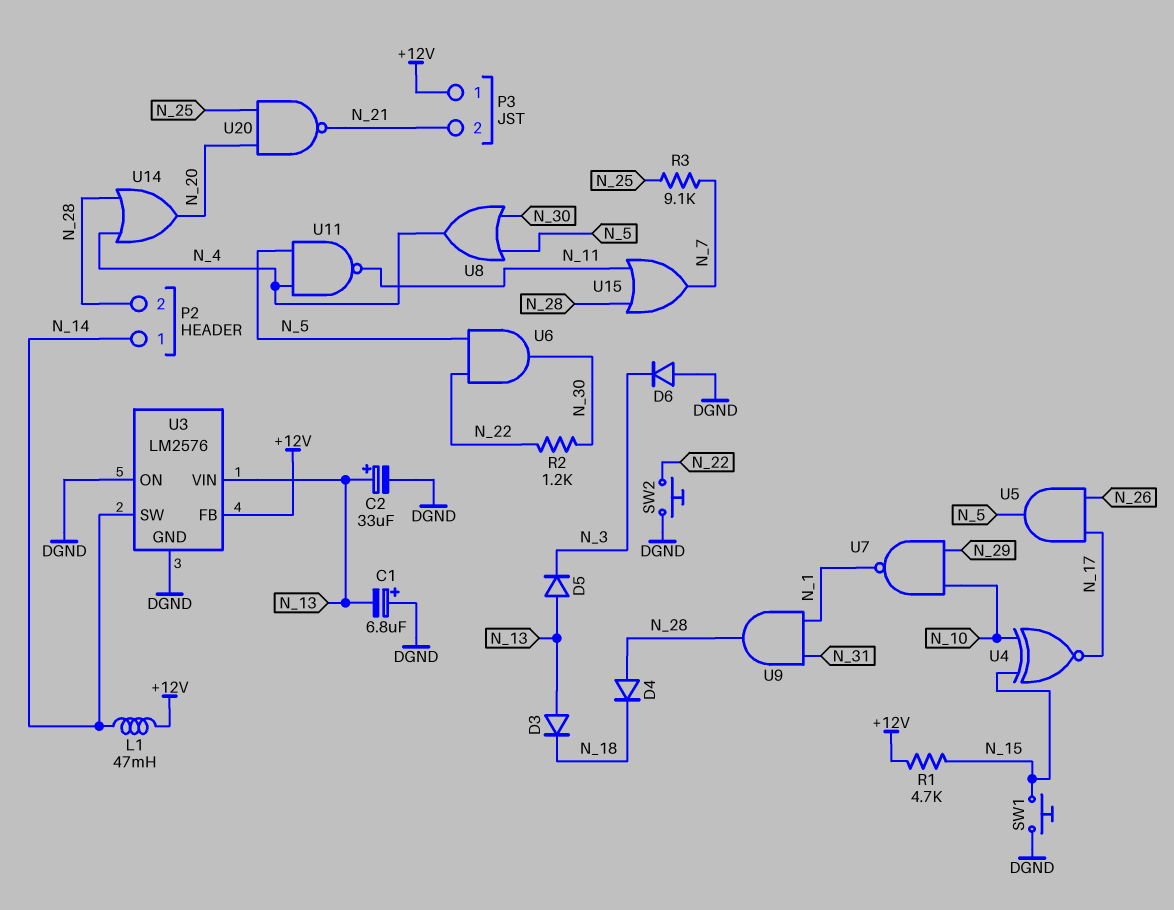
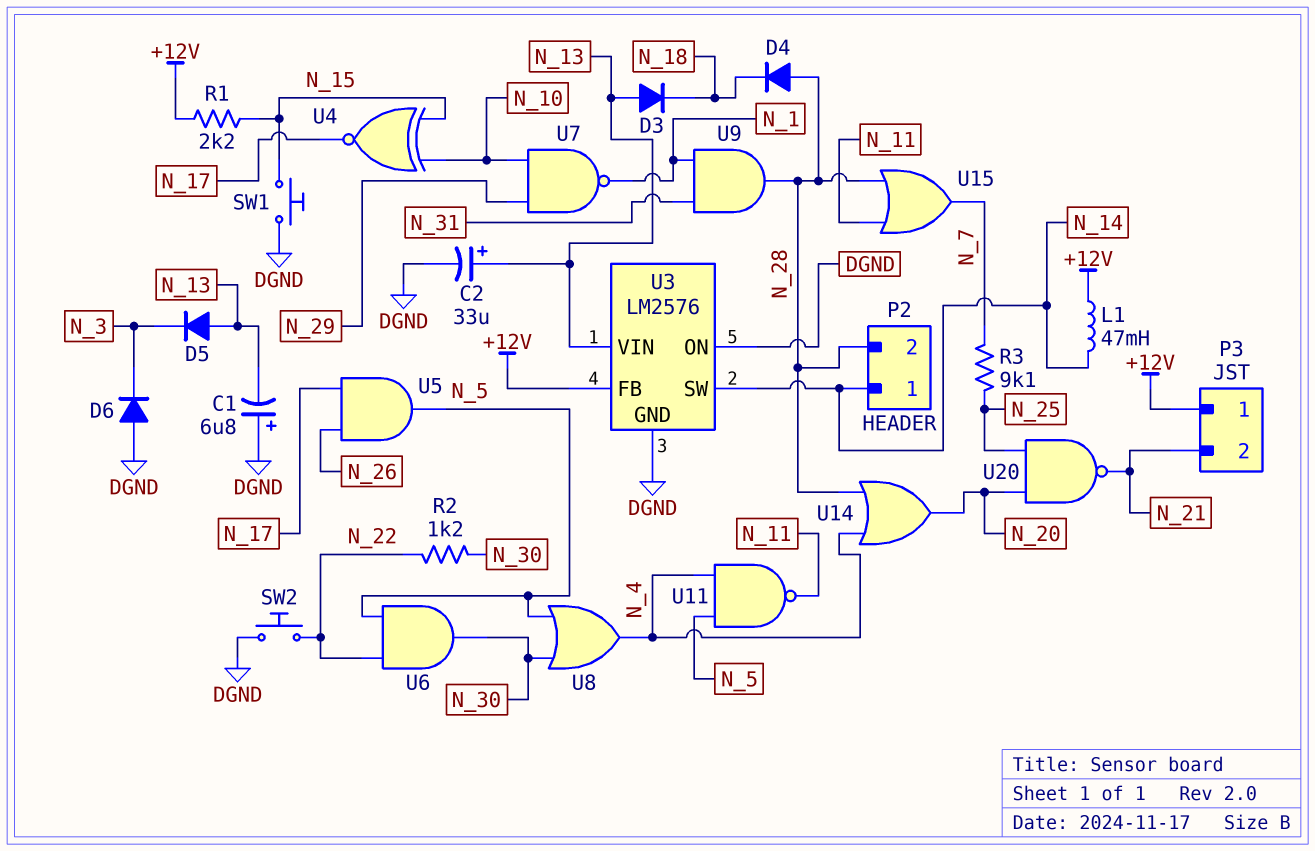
R1: 4.7k (+12V, N_15) -> 2.2k (+12V, N_15)

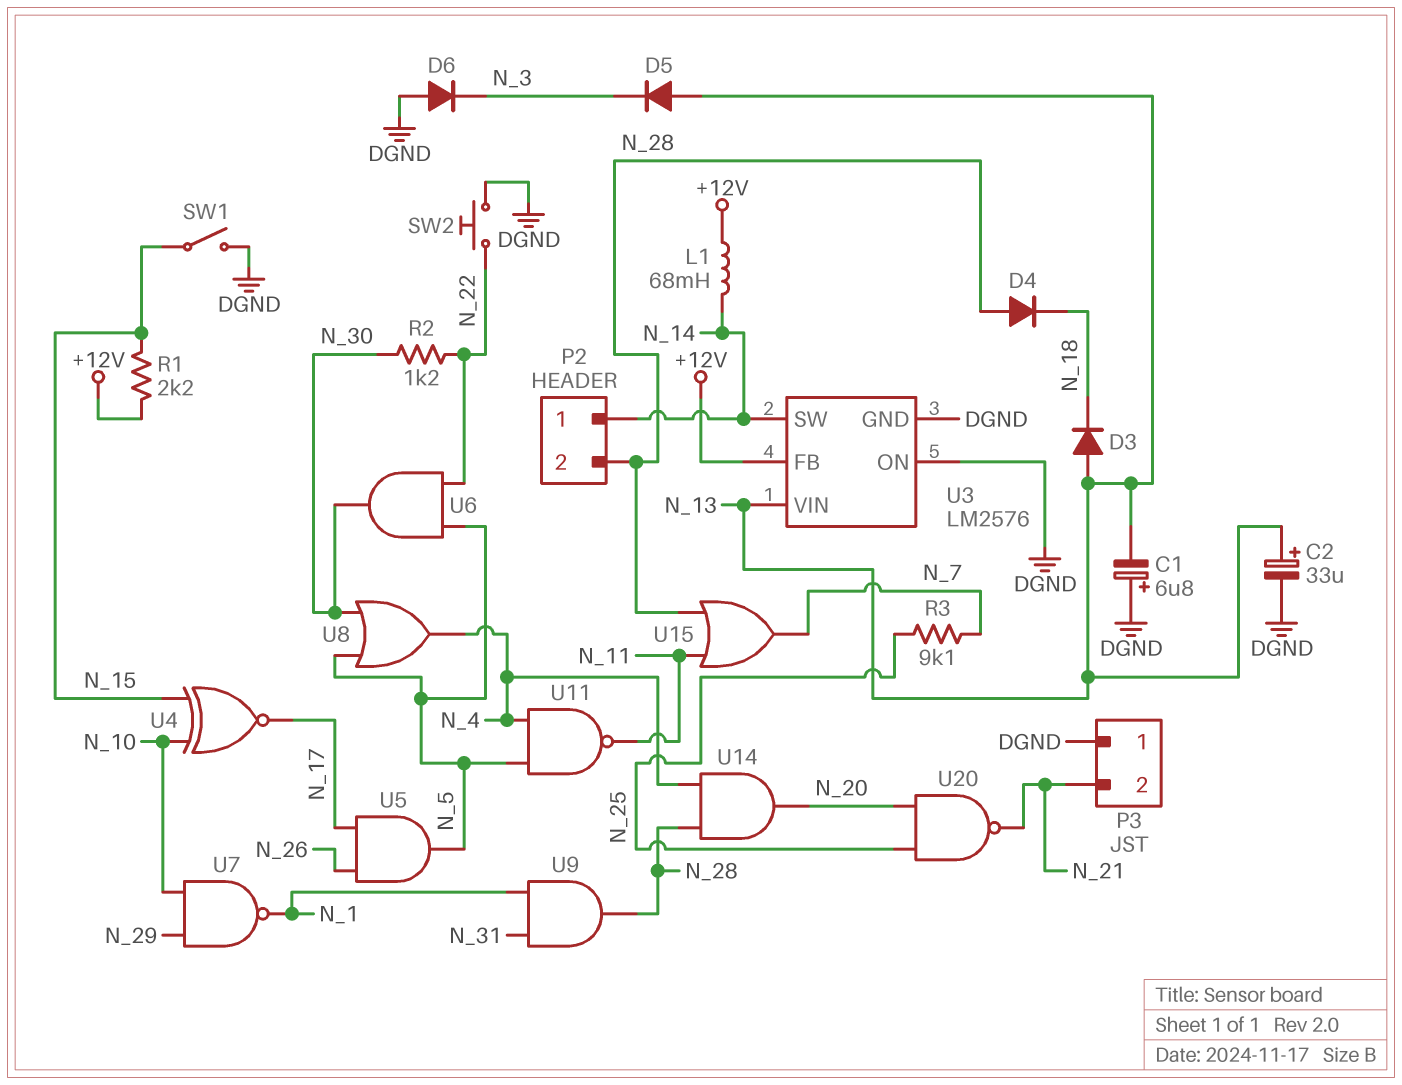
L1: 47mH (+12V, N_14) -> 68mH (+12V, N_14)
P3 pin 1: +12V -> DGND
SW1: button (DGND, N_15) -> switch (DGND, N_15)
U14: OR (in N_4, in N_28, out N_20) -> AND (in N_4, in N_28, out N_20)

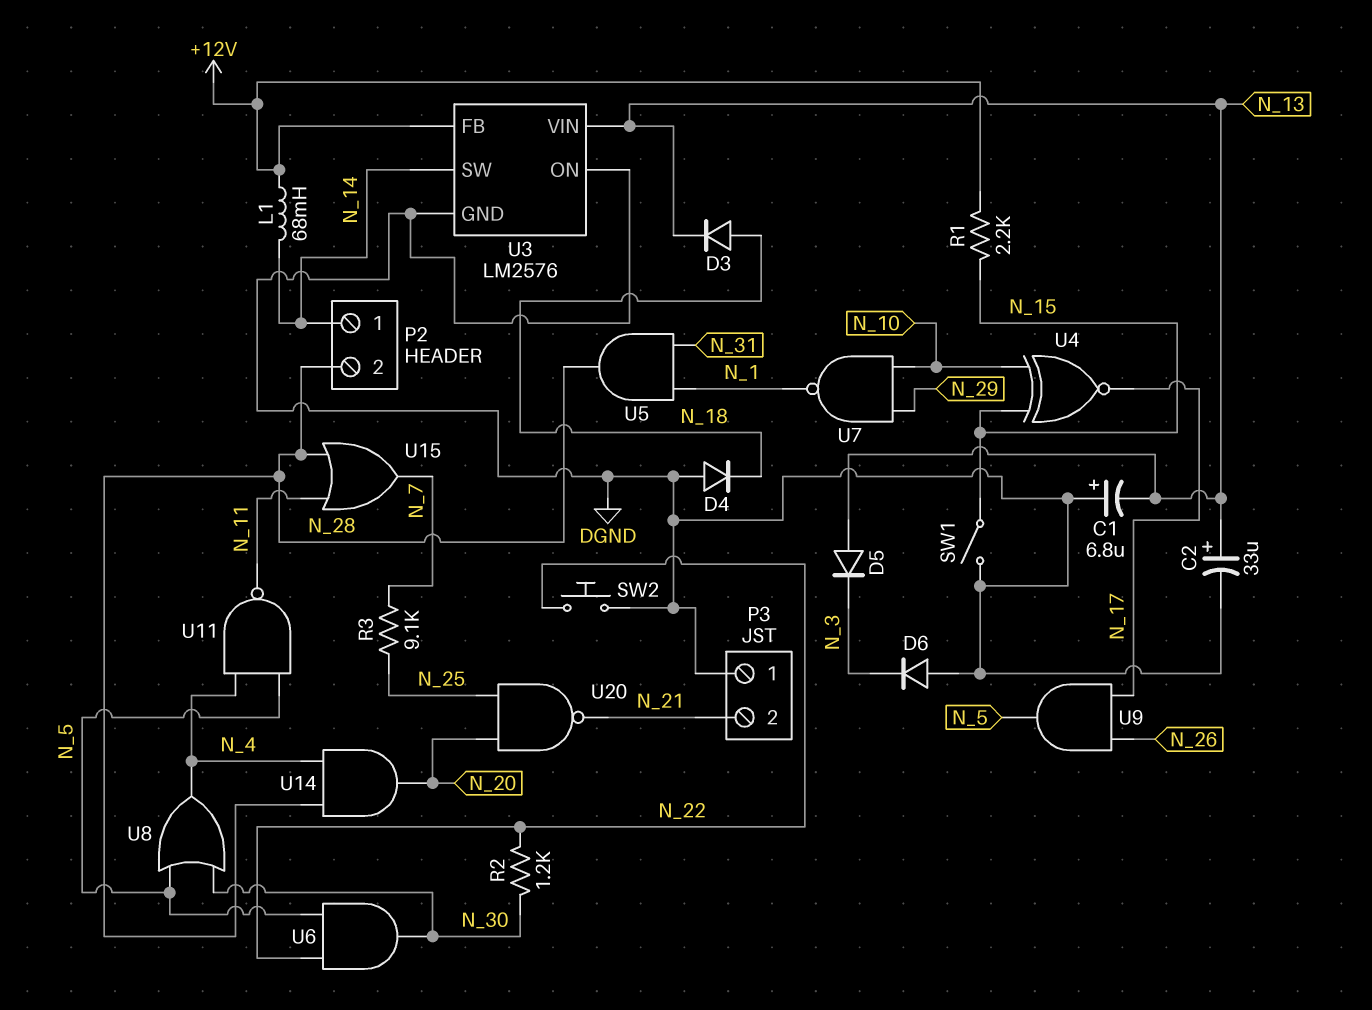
D3: diode (A N_13, K N_18) -> diode (A N_18, K N_13)
D4: diode (A N_28, K N_18) -> diode (A DGND, K N_18)
U5: AND (in N_17, in N_26, out N_5) -> AND (in N_1, in N_31, out N_28)
U9: AND (in N_1, in N_31, out N_28) -> AND (in N_17, in N_26, out N_5)

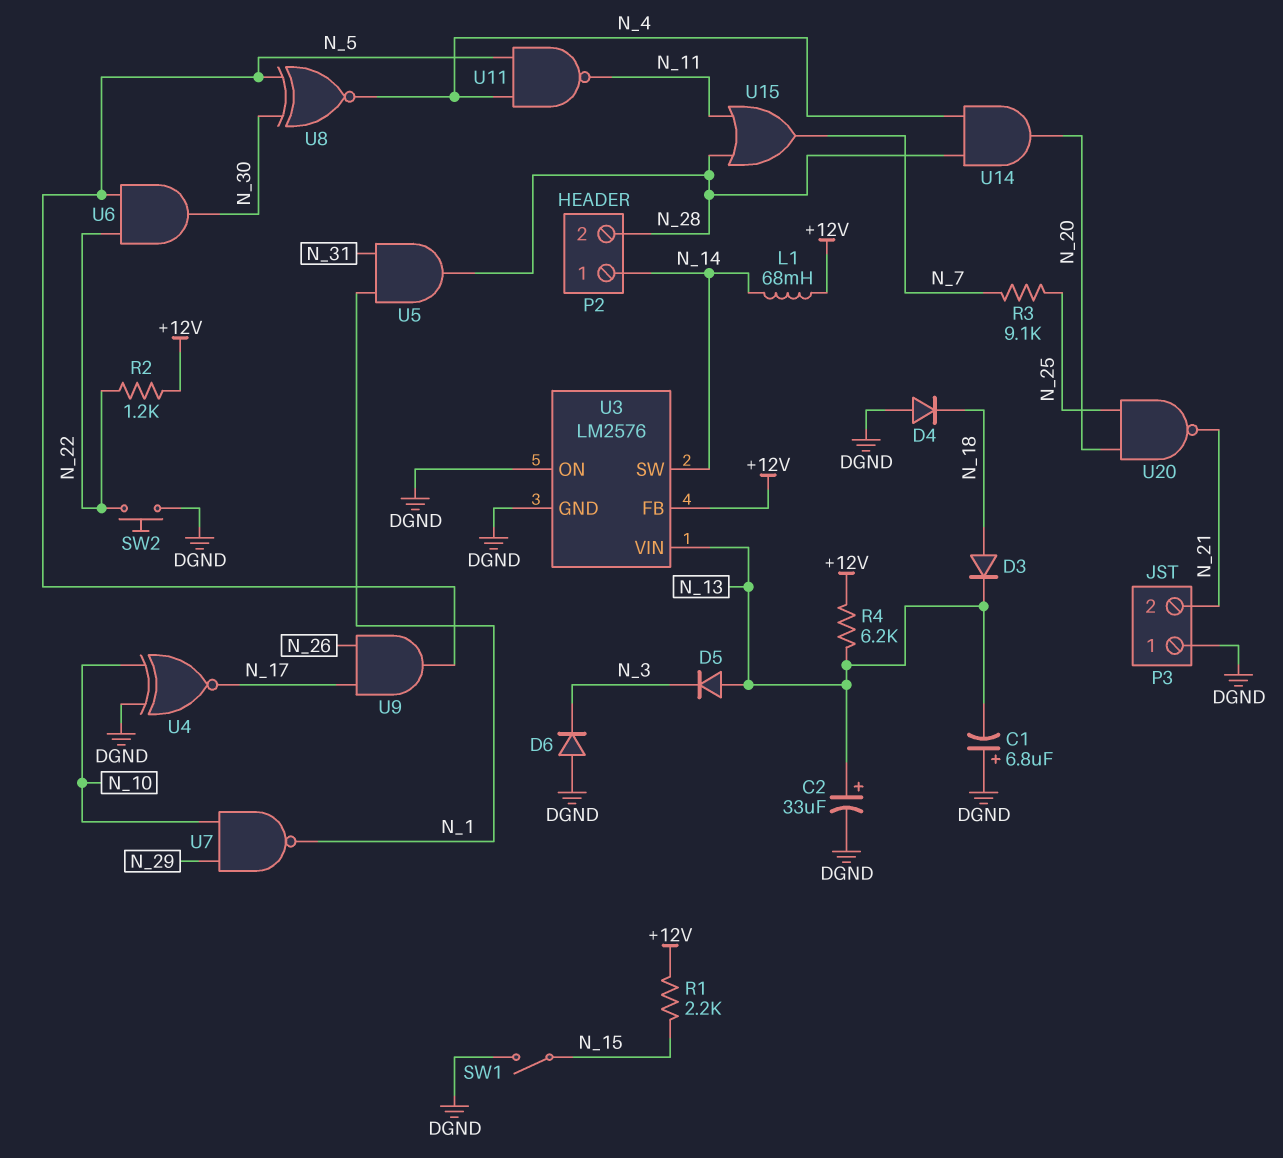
R2: 1.2k (N_22, N_30) -> 1.2k (+12V, N_22)
R4: none -> 6.2k (+12V, N_13)
U4: XNOR (in N_10, in N_15, out N_17) -> XNOR (in DGND, in N_10, out N_17)
U8: OR (in N_5, in N_30, out N_4) -> XNOR (in N_5, in N_30, out N_4)

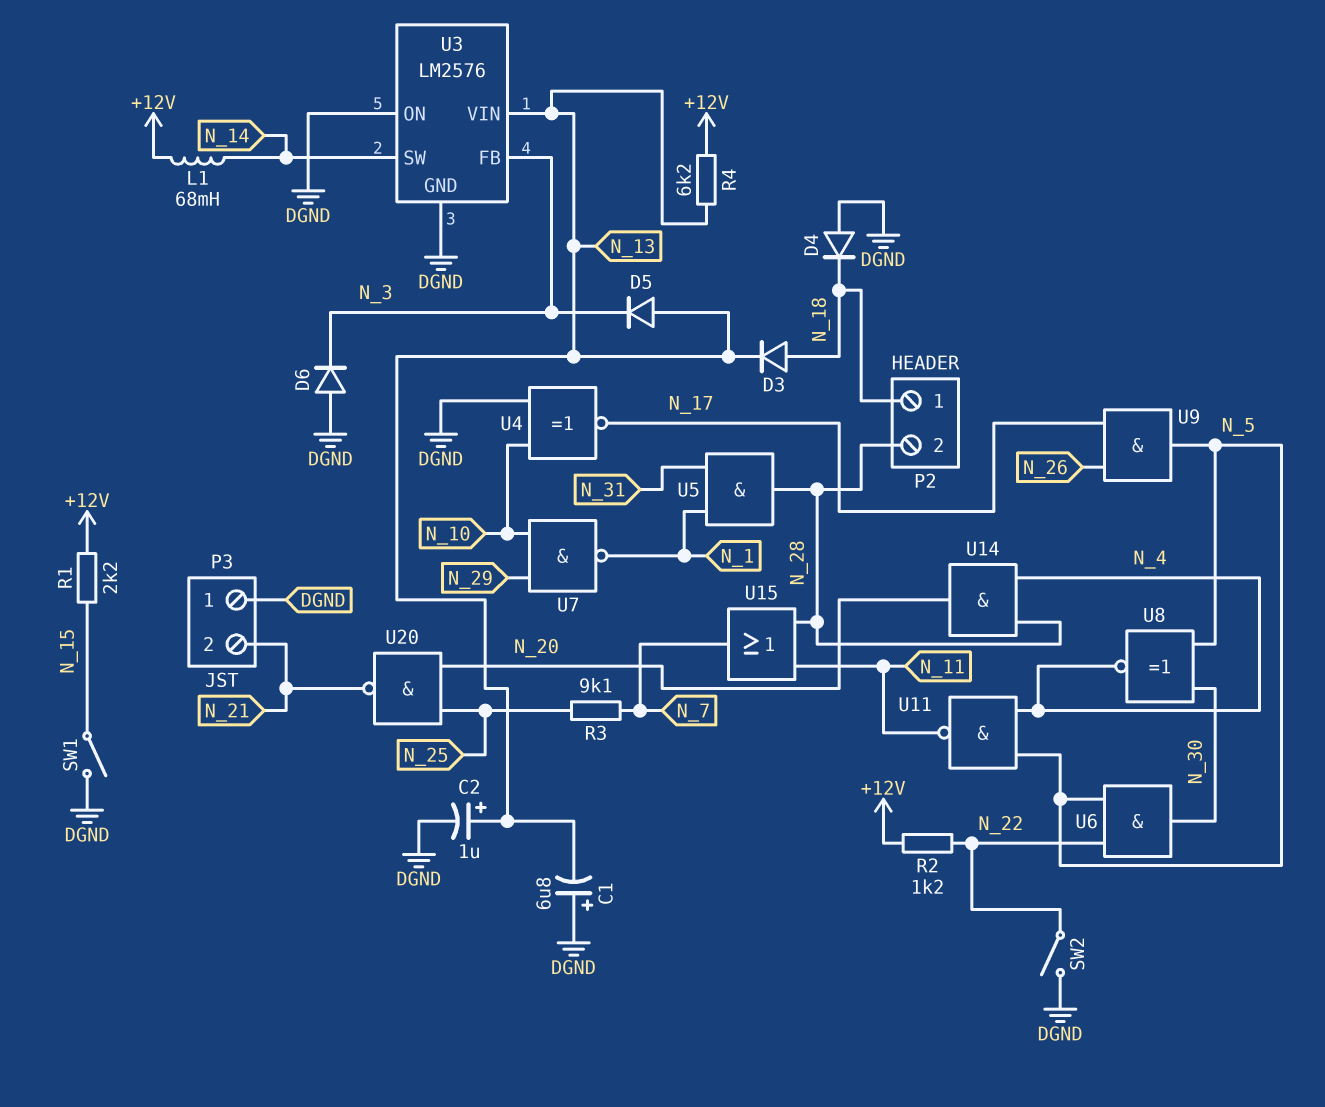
C2: 33uF (plus N_13, minus DGND) -> 1uF (plus N_13, minus DGND)
P2 pin 1: N_14 -> N_18
SW2: button (DGND, N_22) -> switch (DGND, N_22)
U3 pin FB: +12V -> N_3

